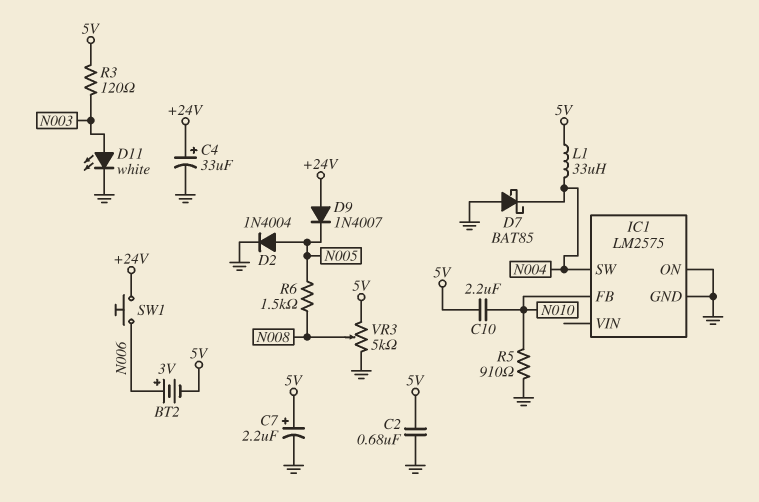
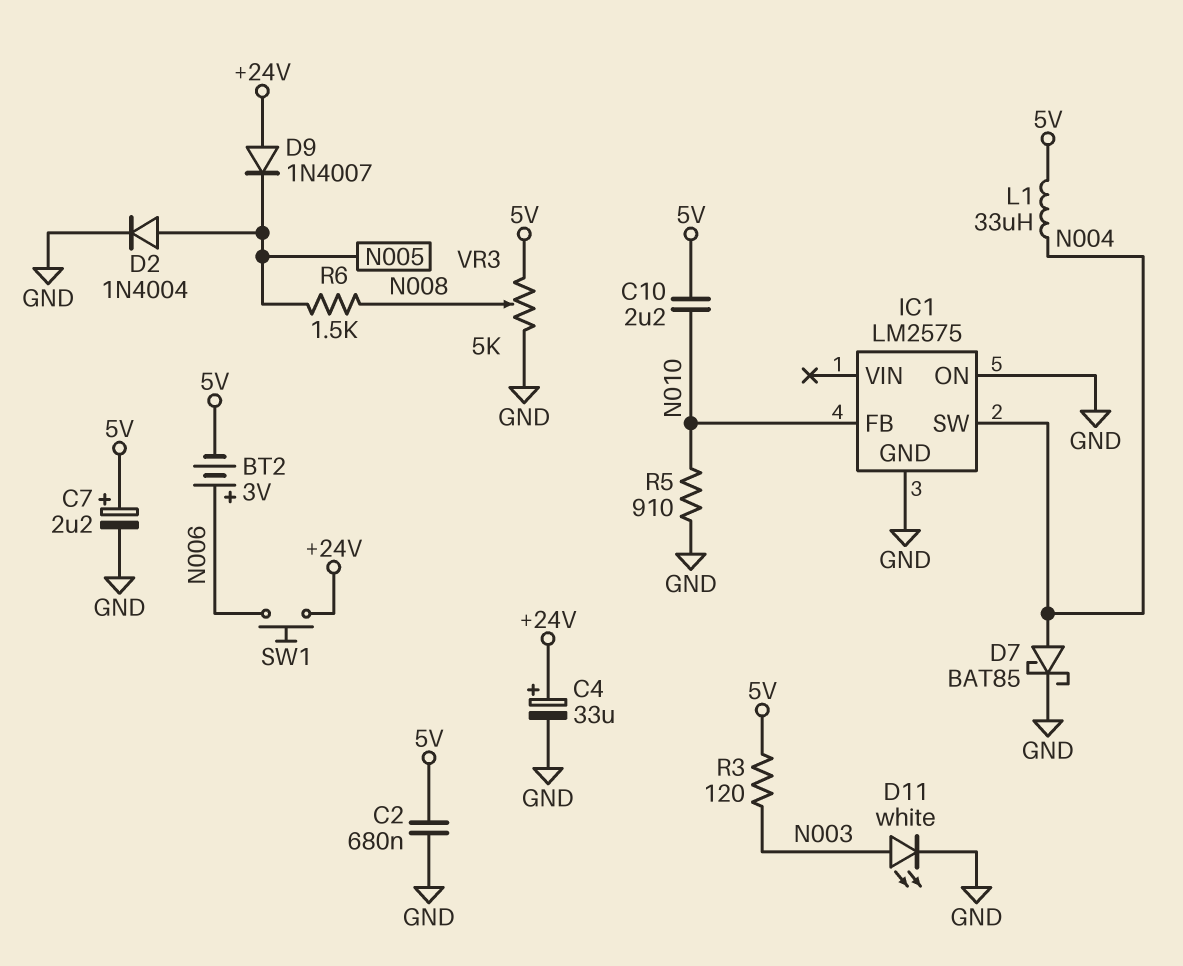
D7: schottky BAT85 (A GND, K N004) -> schottky BAT85 (A N004, K GND)

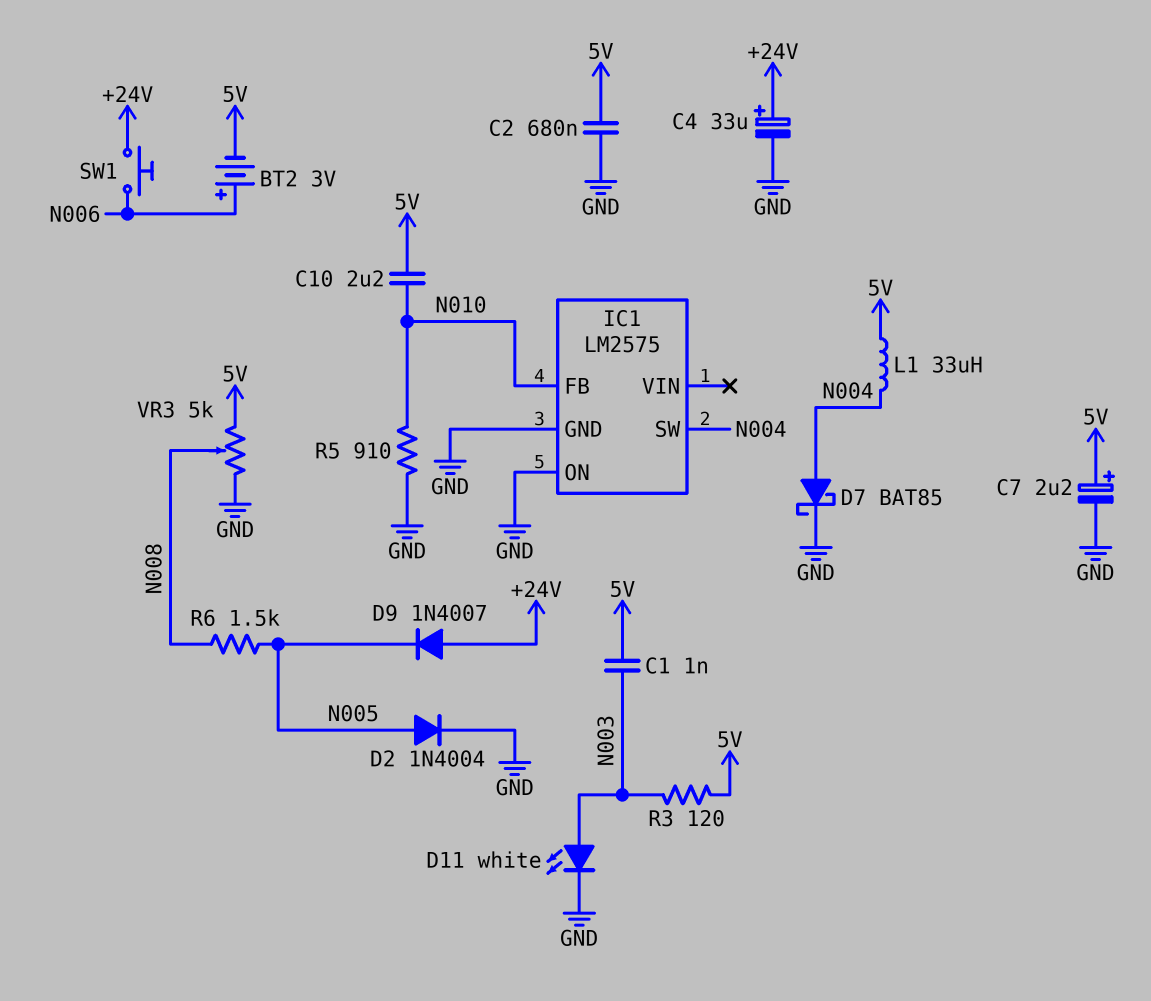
C1: none -> 1nF (5V, N003)

